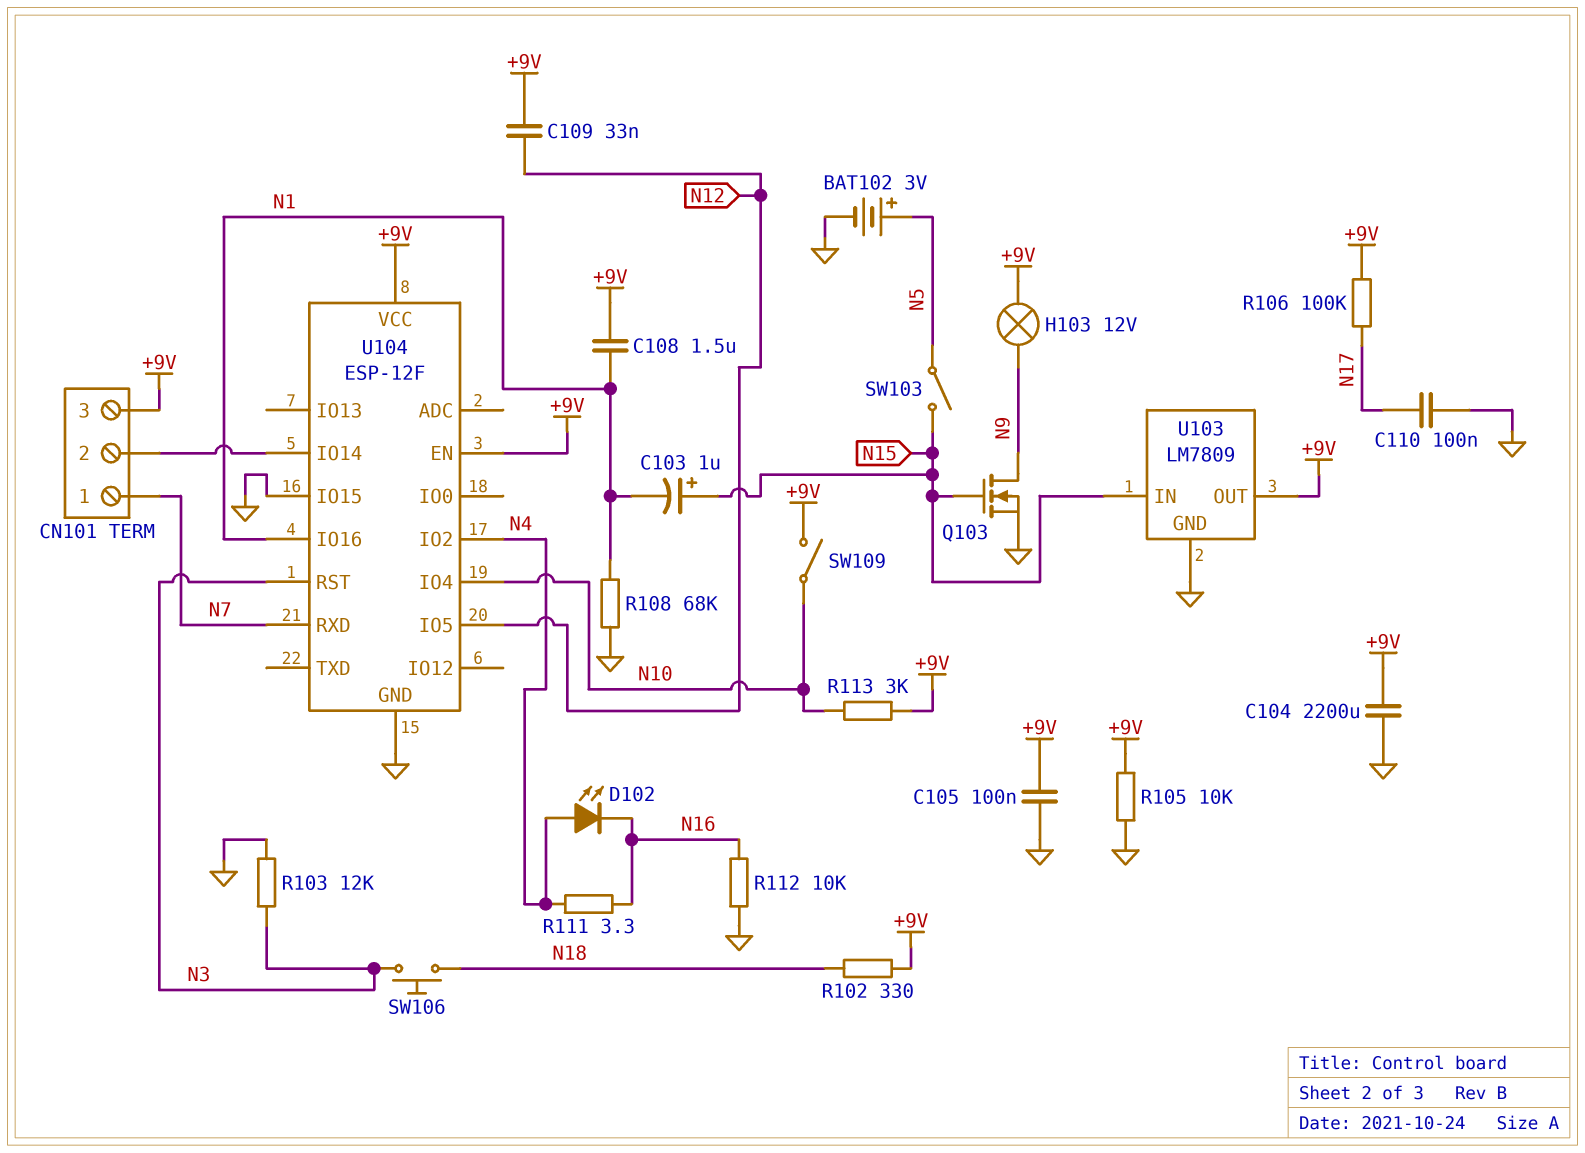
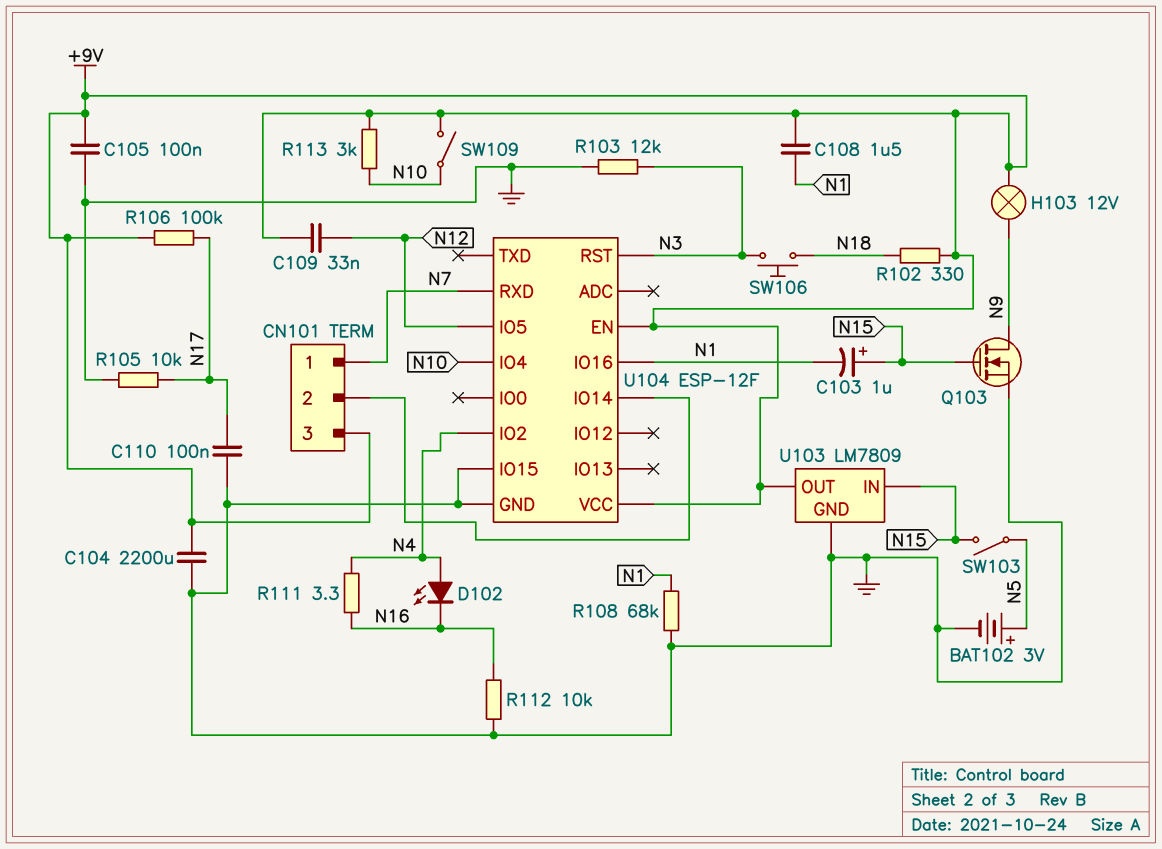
R105: 10k (+9V, GND) -> 10k (GND, N17)

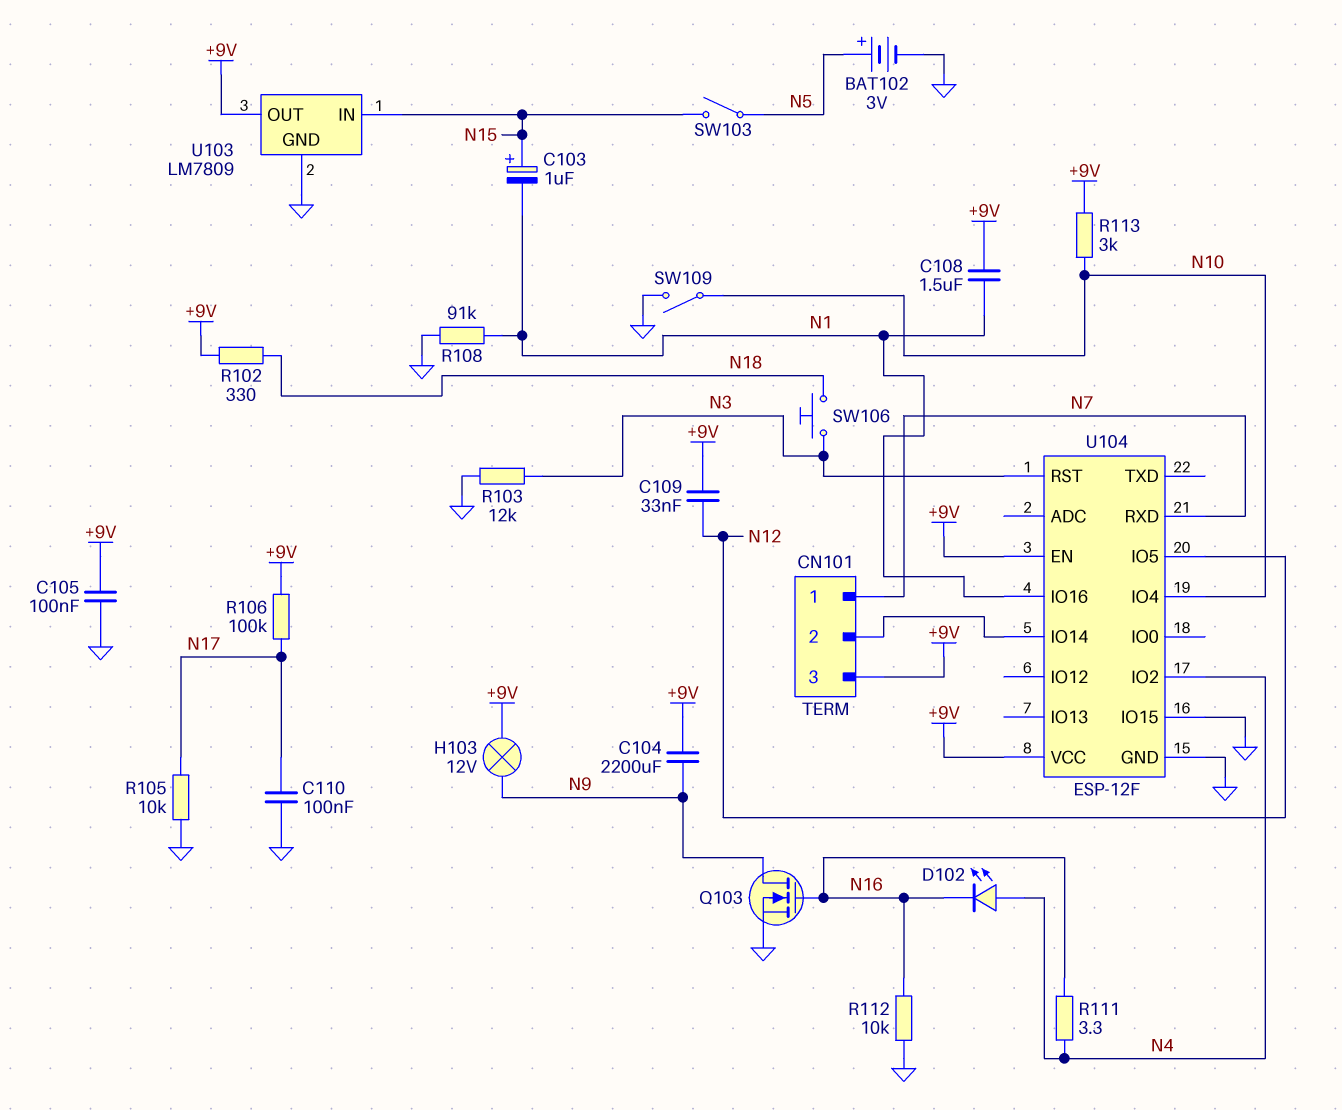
C104: 2200uF (+9V, GND) -> 2200uF (+9V, N9)
Q103: NMOS (G N15, D N9, S GND) -> NMOS (G N16, D N9, S GND)
R108: 68k (GND, N1) -> 91k (GND, N1)
SW109: switch (+9V, N10) -> switch (GND, N10)

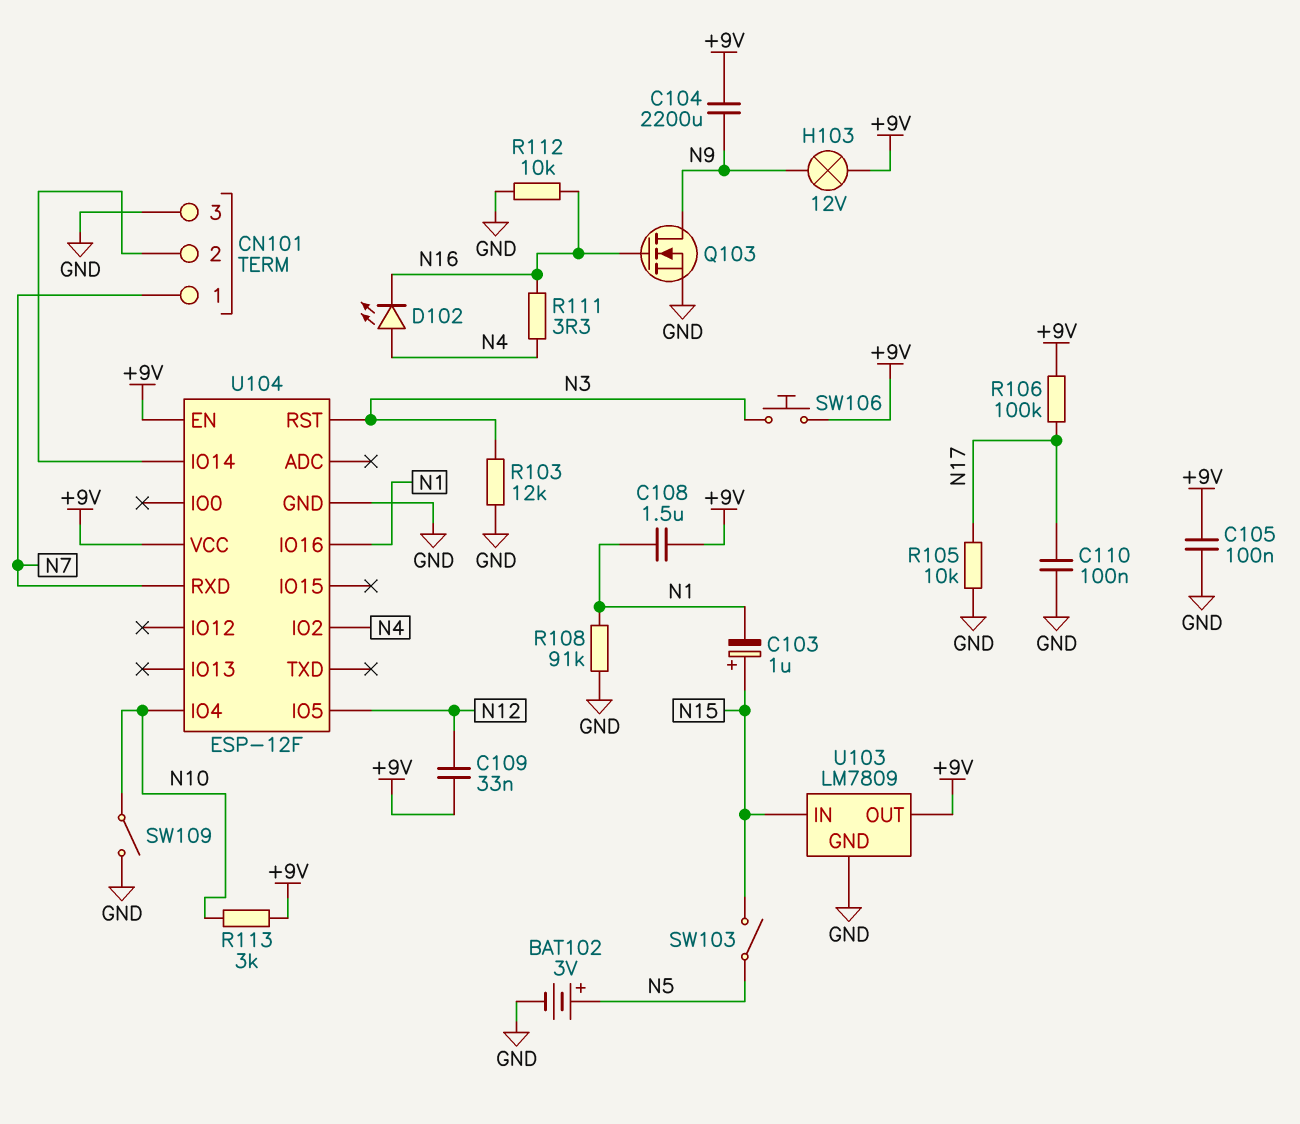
CN101 pin 3: +9V -> GND
R102: 330 (+9V, N18) -> none
SW106: button (N3, N18) -> button (+9V, N3)
U104 pin IO15: GND -> none

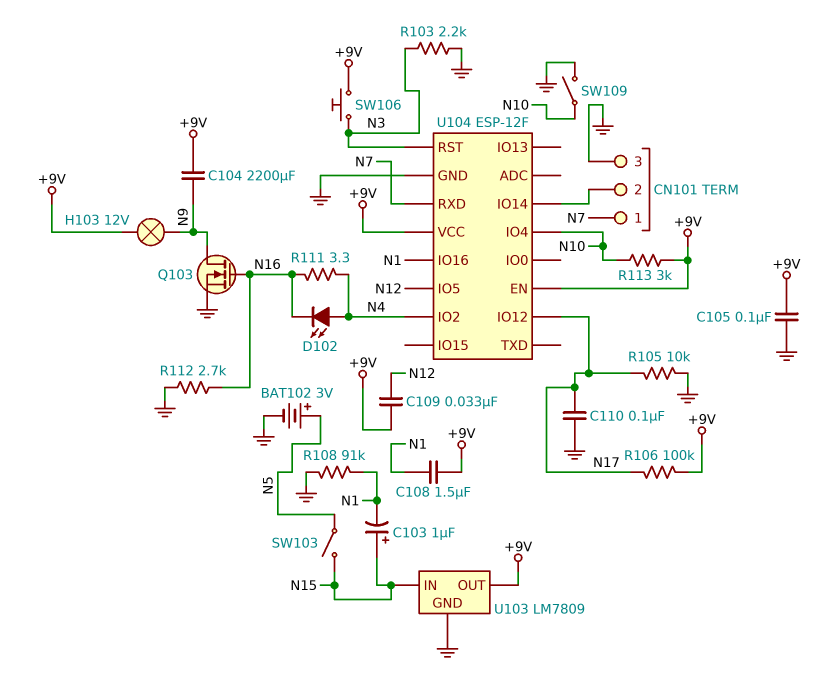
R103: 12k (GND, N3) -> 2.2k (GND, N3)
R112: 10k (GND, N16) -> 2.7k (GND, N16)
U104 pin IO12: none -> N17

